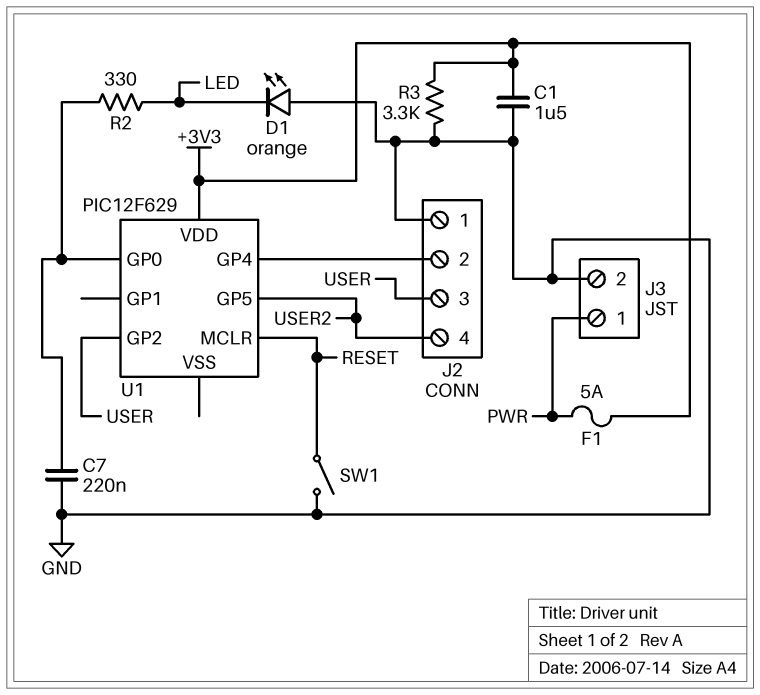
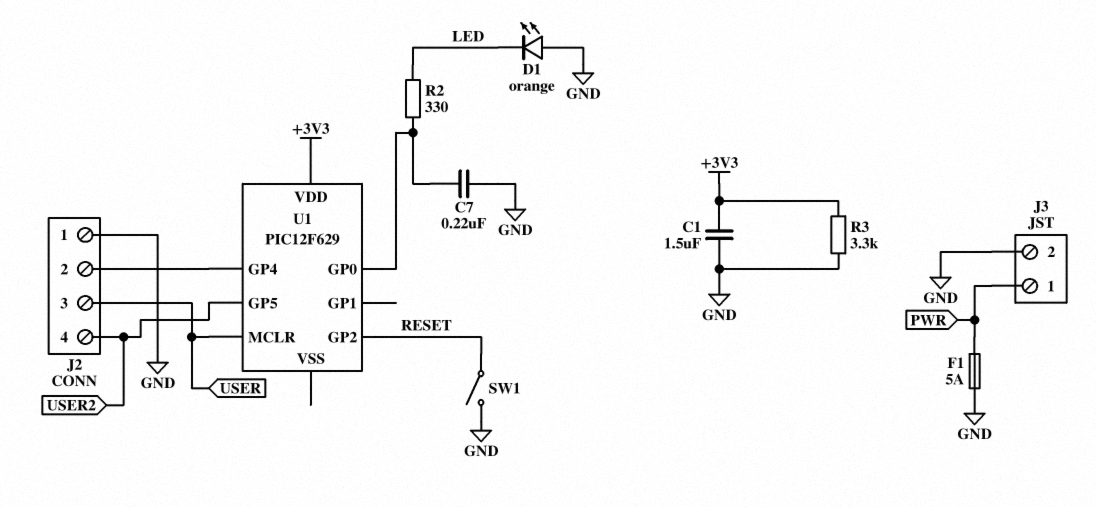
F1: 5A (+3V3, PWR) -> 5A (GND, PWR)
U1 pin GP2: USER -> RESET
U1 pin MCLR: RESET -> USER

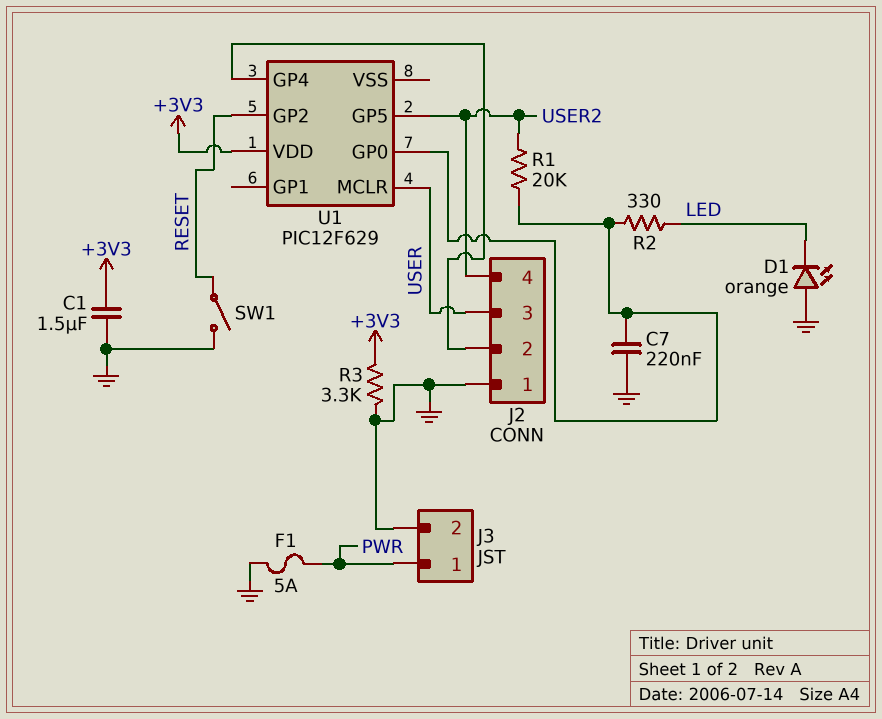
R1: none -> 20k (U1/GP0, USER2)

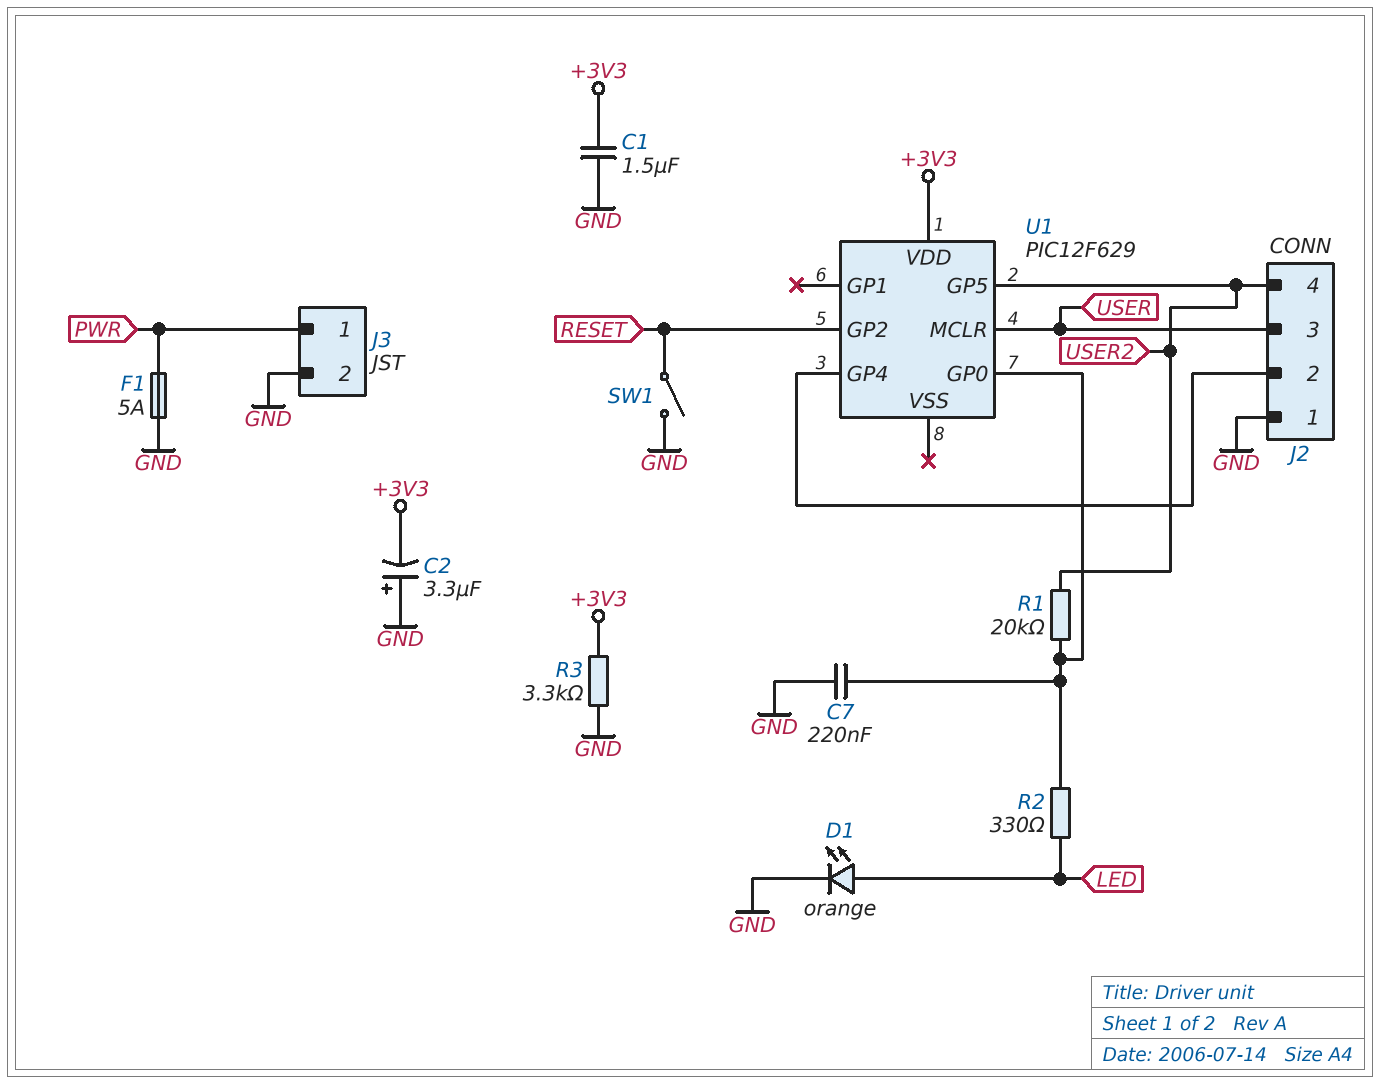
C2: none -> 3.3uF (plus GND, minus +3V3)
D1: LED orange (A GND, K LED) -> LED orange (A LED, K GND)

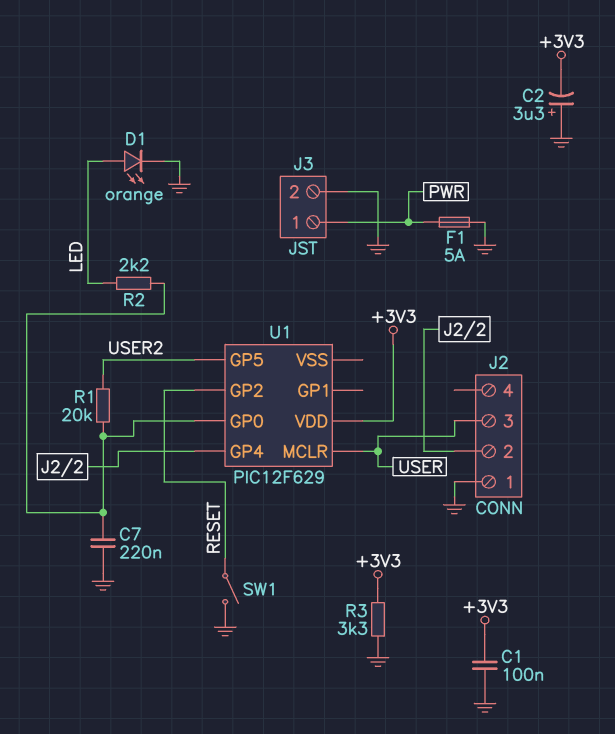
C1: 1.5uF (+3V3, GND) -> 100nF (+3V3, GND)
J2 pin 4: USER2 -> none
R2: 330 (LED, U1/GP0) -> 2.2k (LED, U1/GP0)

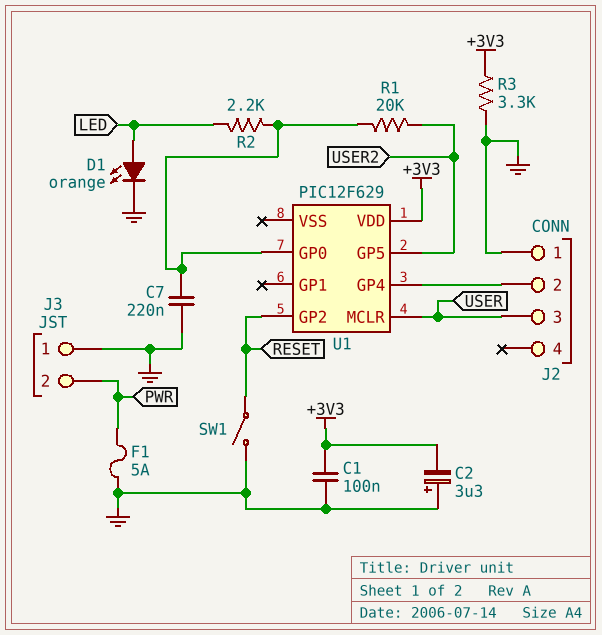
J3 pin 1: PWR -> GND
J3 pin 2: GND -> PWR

